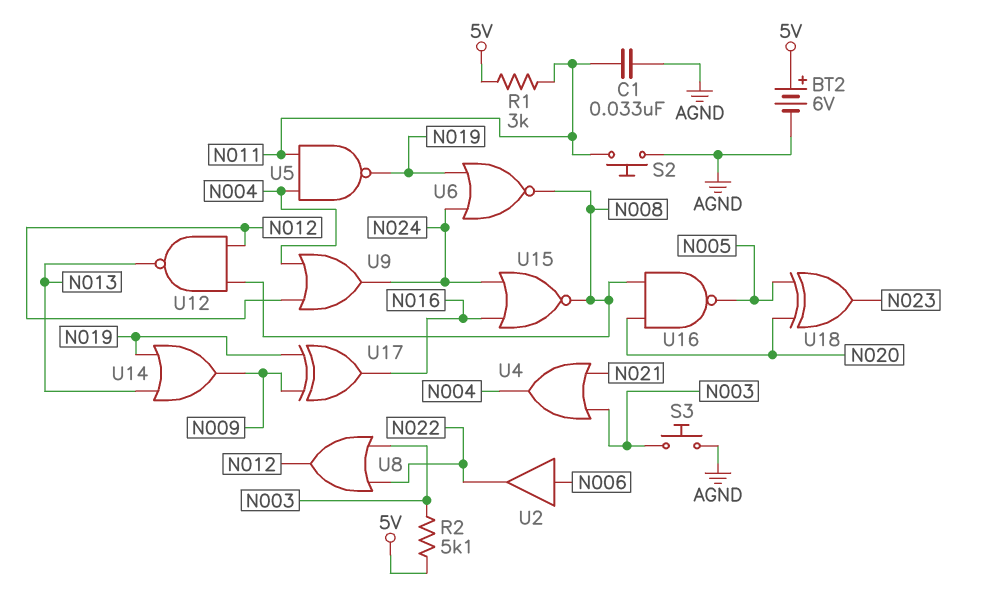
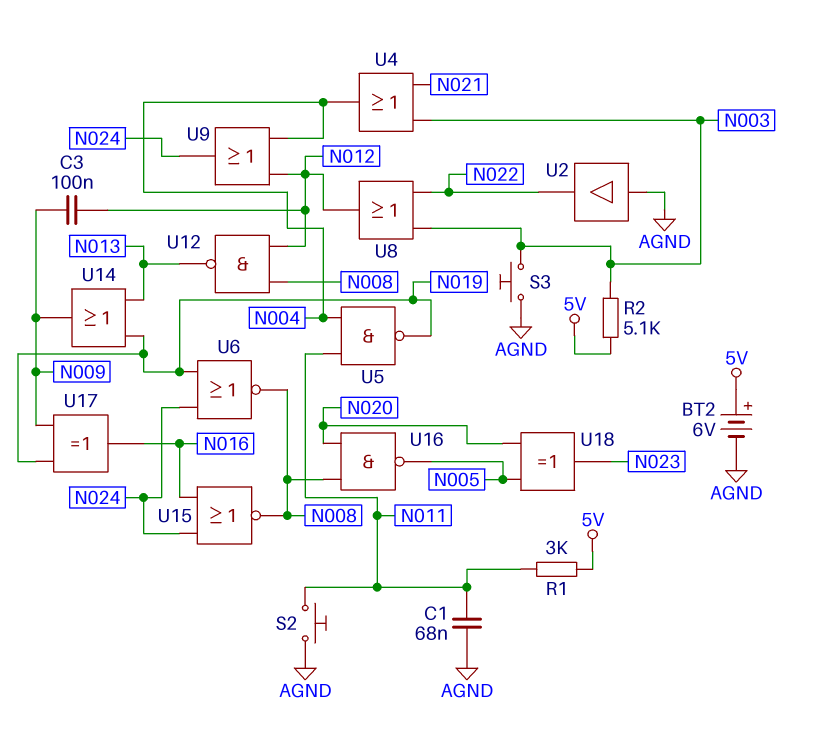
C1: 33nF (AGND, N011) -> 68nF (AGND, N011)
C3: none -> 100nF (N009, N012)
U2: buffer (in N006, out N022) -> buffer (in AGND, out N022)

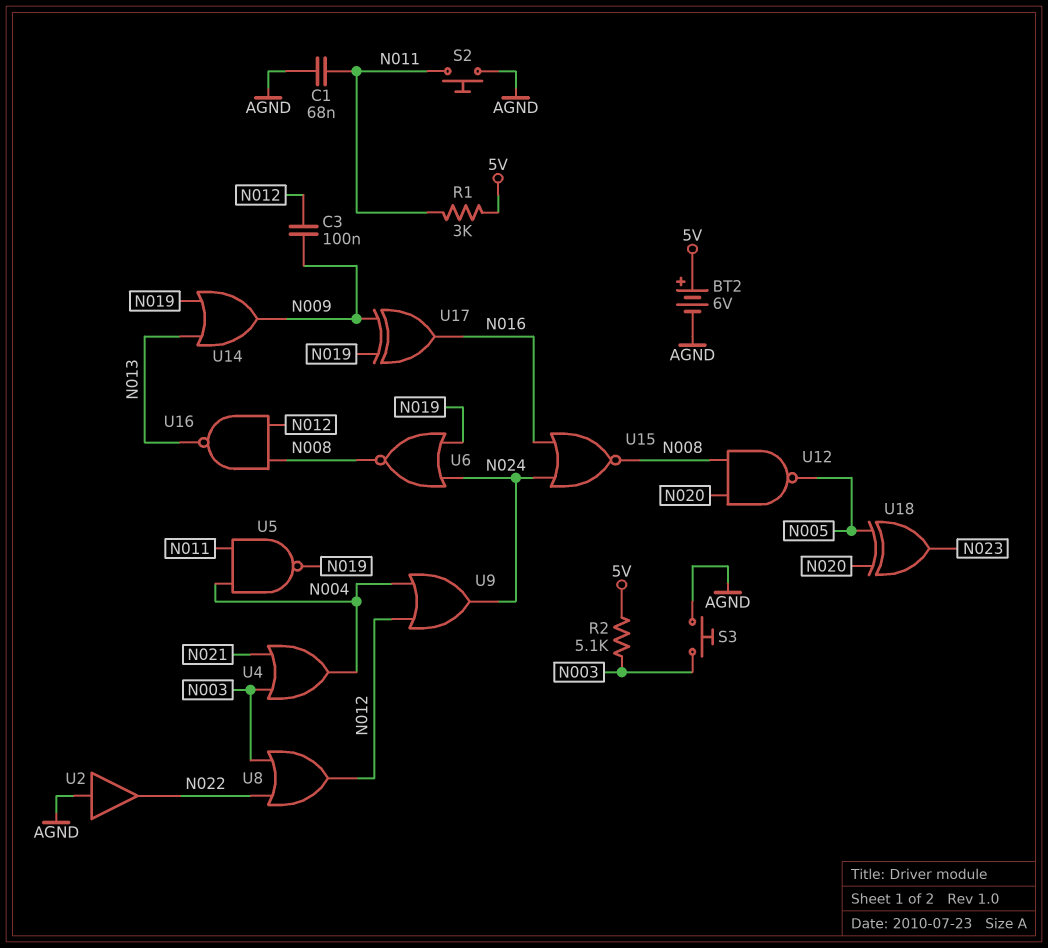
U12: NAND (in N008, in N012, out N013) -> NAND (in N008, in N020, out N005)
U16: NAND (in N008, in N020, out N005) -> NAND (in N008, in N012, out N013)

